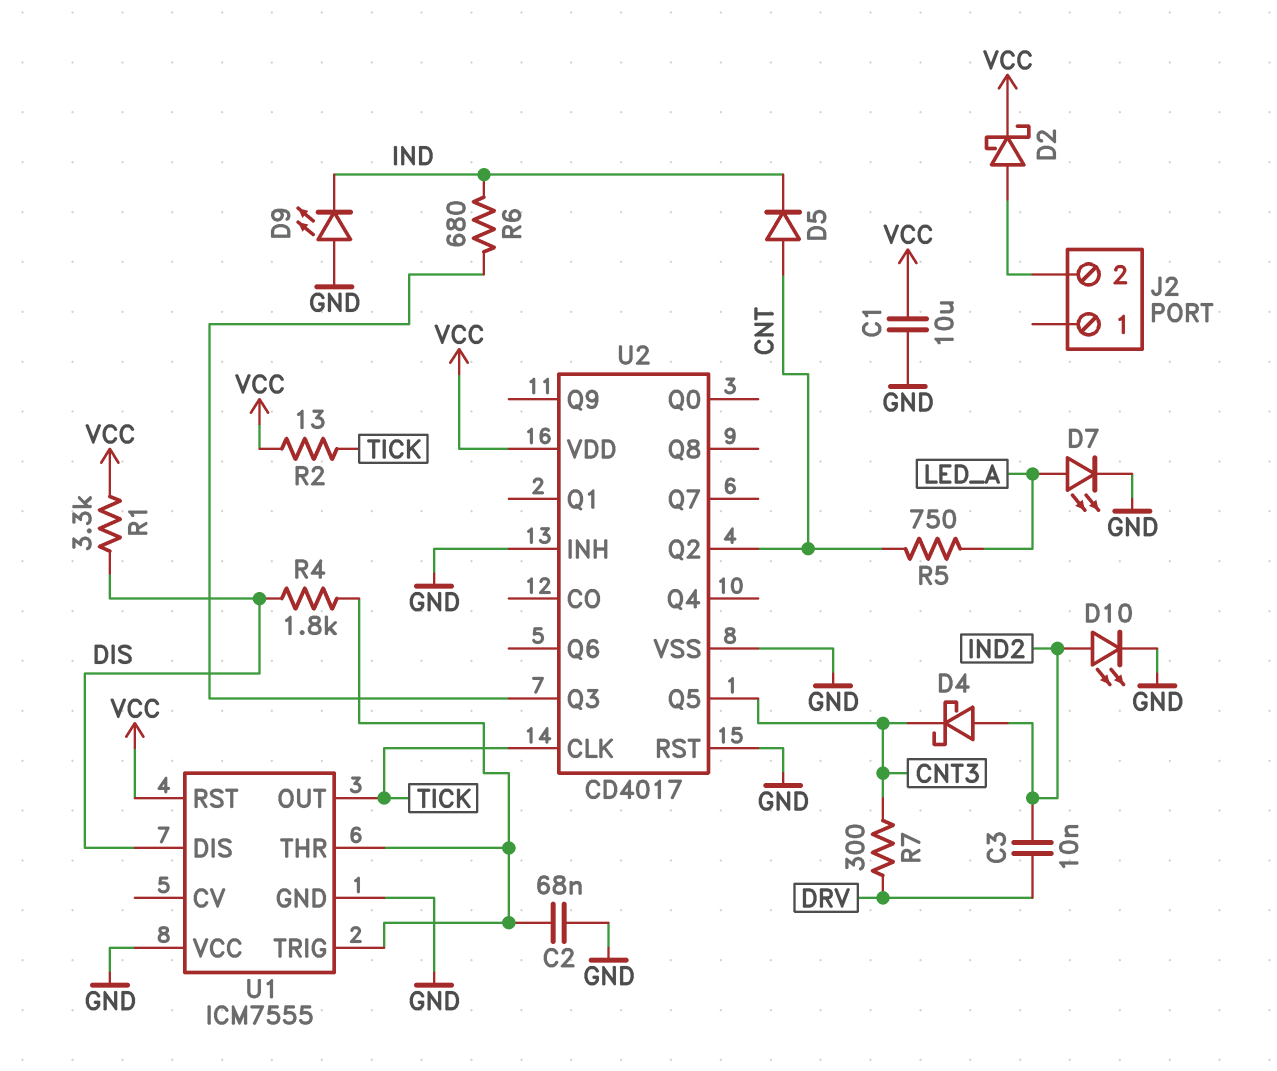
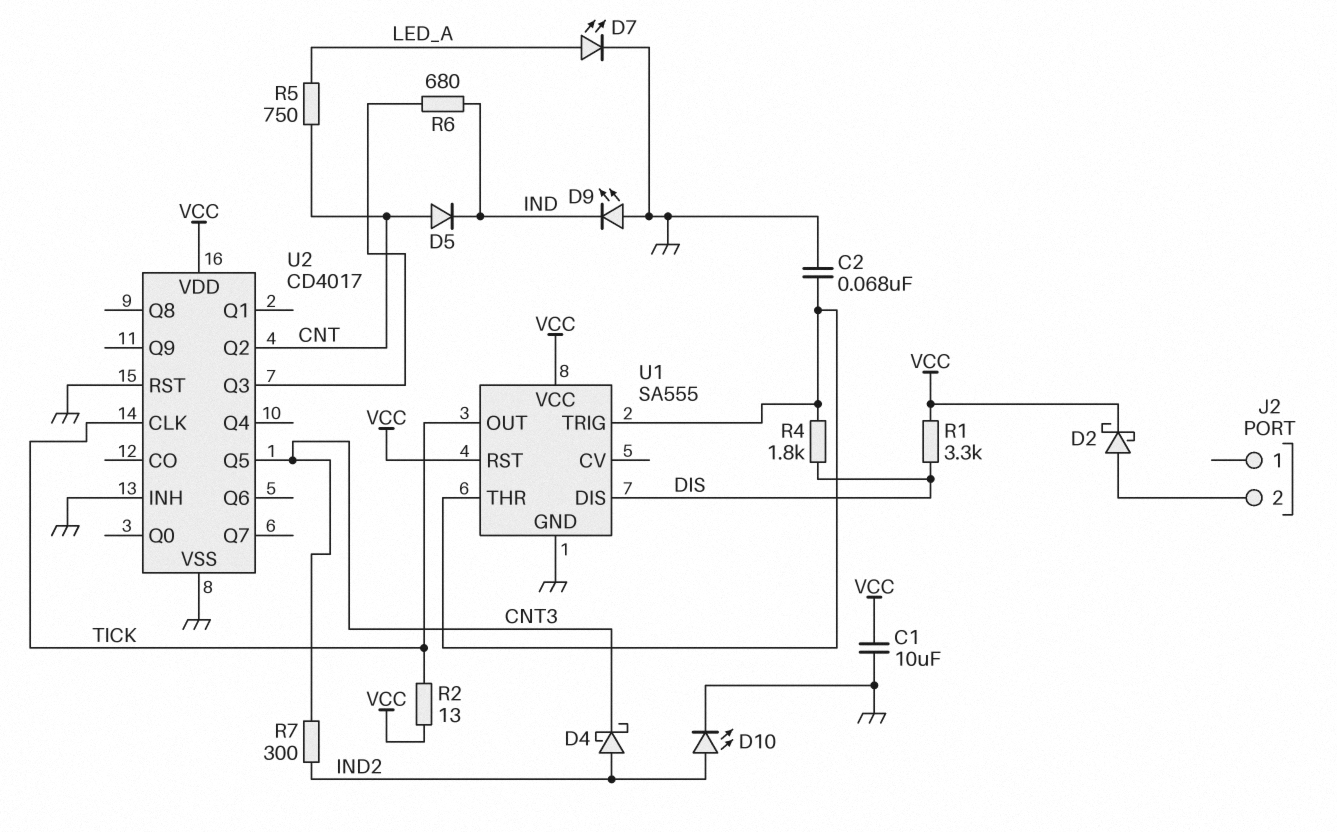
C3: 10nF (DRV, IND2) -> none
R7: 300 (CNT3, DRV) -> 300 (CNT3, IND2)
U1: ICM7555 -> SA555
U1 pin VCC: GND -> VCC

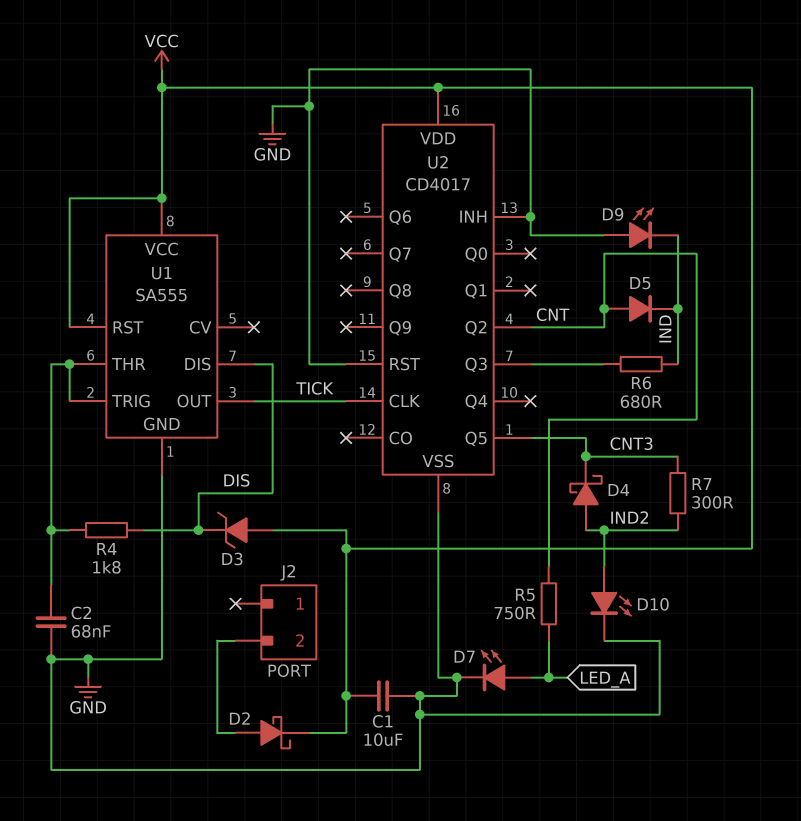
D3: none -> zener (A VCC, K DIS)
R1: 3.3k (DIS, VCC) -> none
R2: 13 (TICK, VCC) -> none

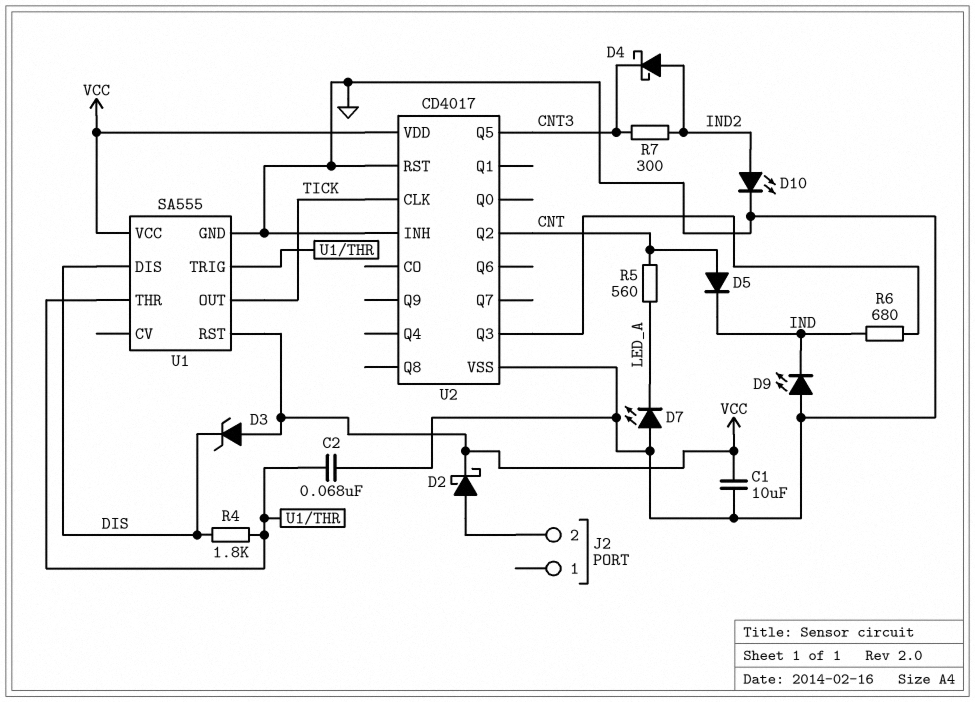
D7: LED (A LED_A, K GND) -> LED (A GND, K LED_A)
R5: 750 (CNT, LED_A) -> 560 (CNT, LED_A)

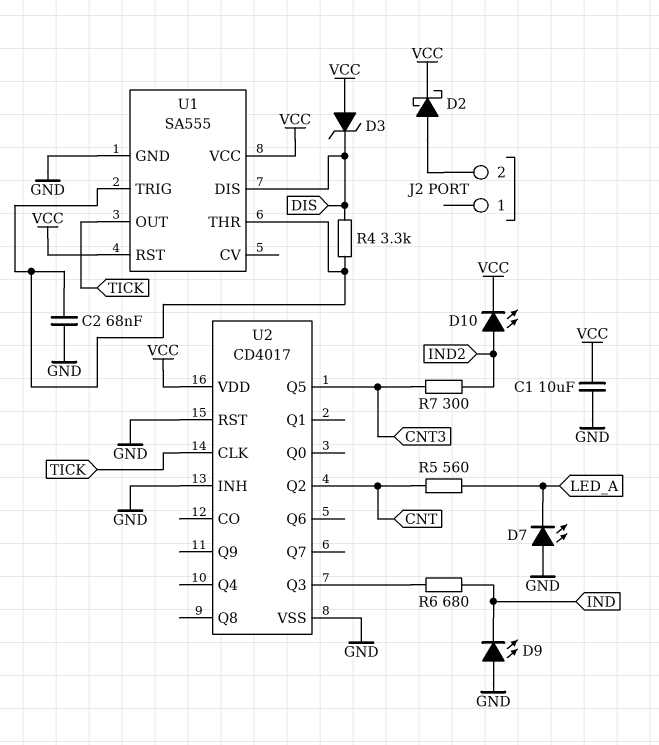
D4: schottky (A IND2, K CNT3) -> none
D5: diode (A CNT, K IND) -> none
D10: LED (A IND2, K GND) -> LED (A IND2, K VCC)
R4: 1.8k (DIS, U1/THR) -> 3.3k (DIS, U1/THR)

